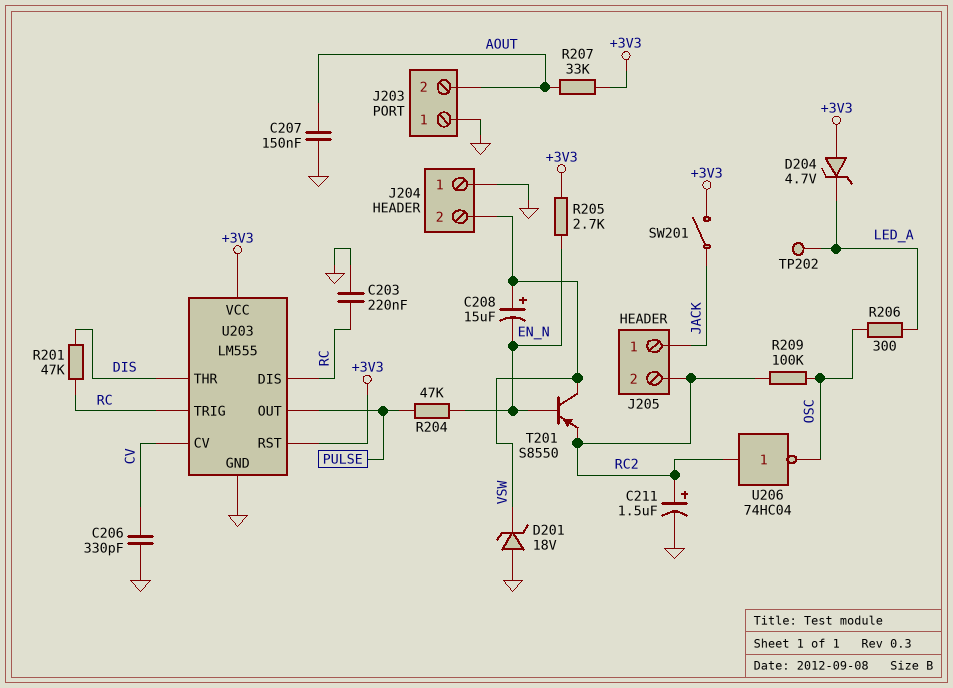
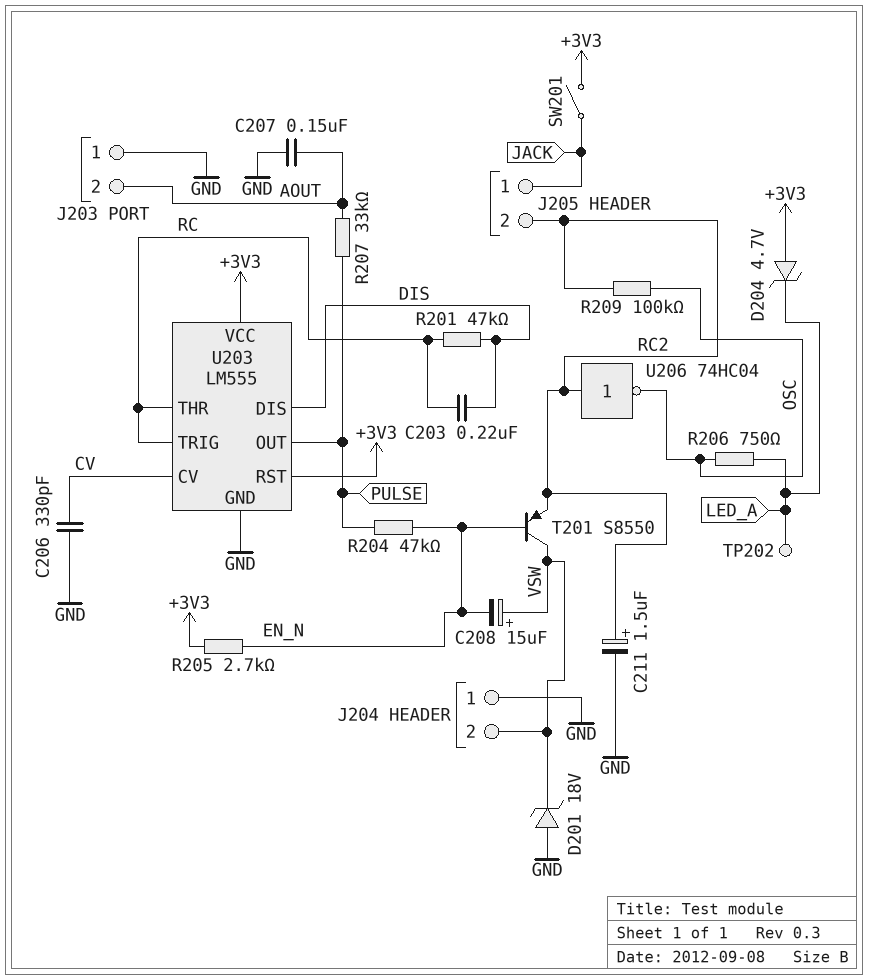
C203: 220nF (GND, RC) -> 220nF (DIS, RC)
R206: 300 (LED_A, OSC) -> 750 (LED_A, OSC)
R207: 33k (+3V3, AOUT) -> 33k (AOUT, PULSE)
U203 pin DIS: RC -> DIS
U203 pin THR: DIS -> RC

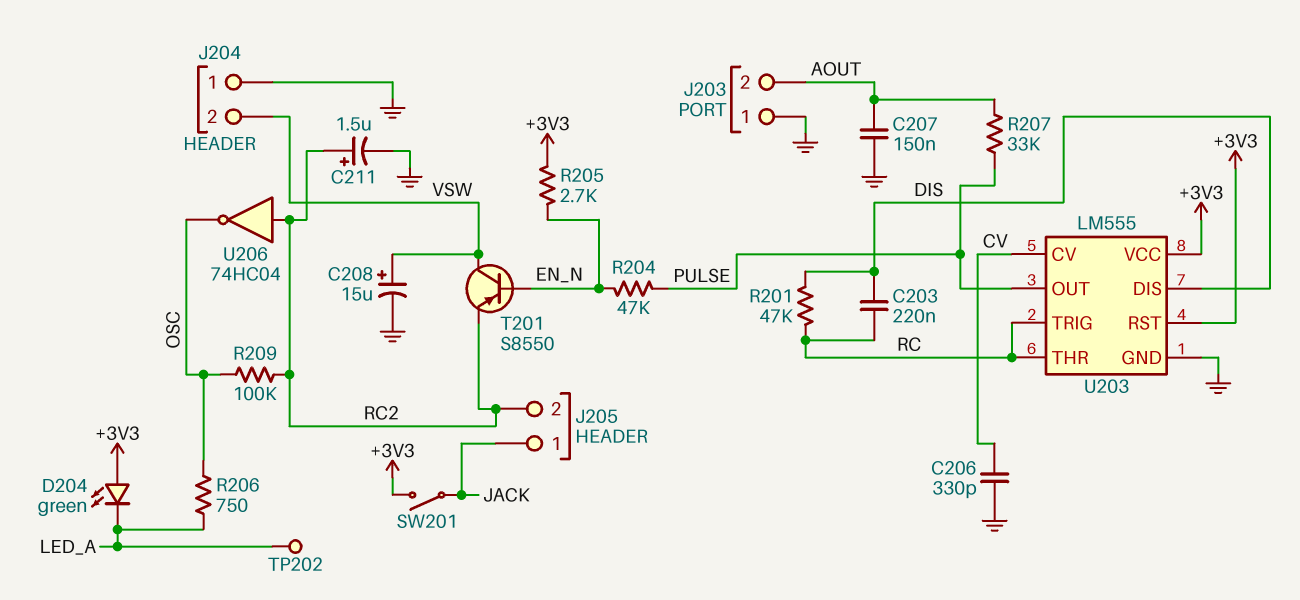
C208: 15uF (plus VSW, minus EN_N) -> 15uF (plus VSW, minus GND)
D201: zener 18V (A GND, K VSW) -> none
D204: zener 4.7V (A +3V3, K LED_A) -> LED green (A +3V3, K LED_A)

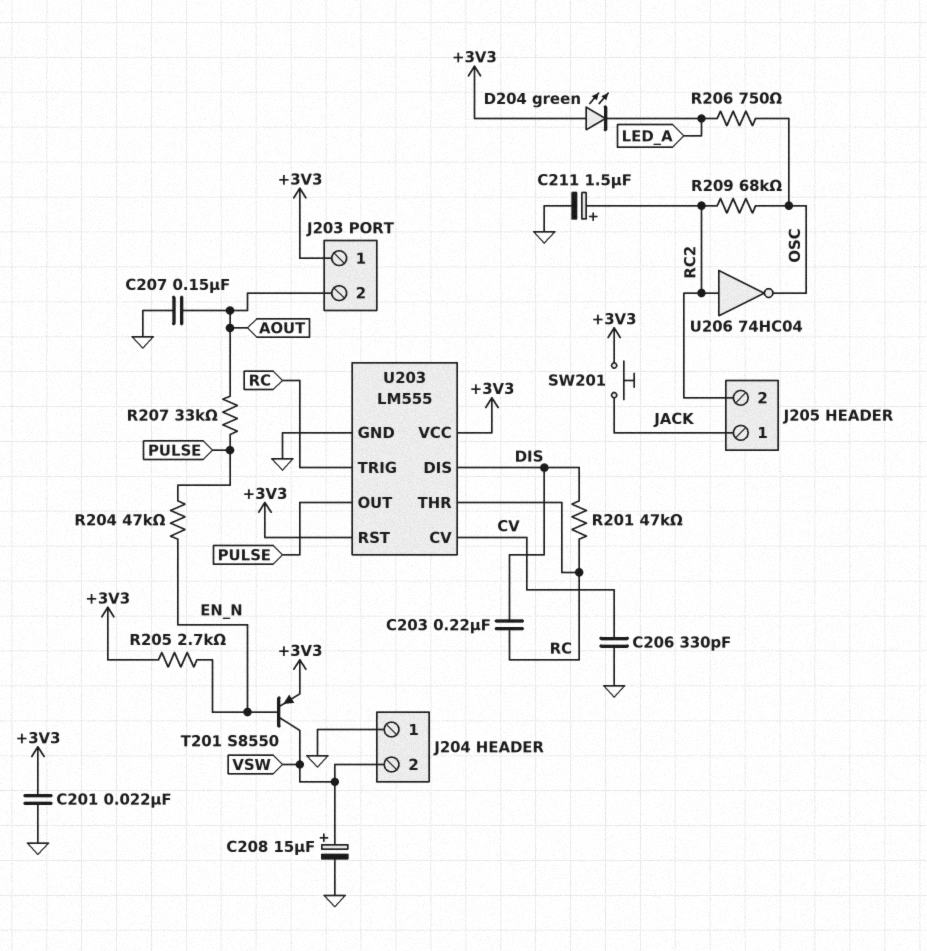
C201: none -> 22nF (+3V3, GND)
J203 pin 1: GND -> +3V3
R209: 100k (OSC, RC2) -> 68k (OSC, RC2)
SW201: switch (+3V3, JACK) -> button (+3V3, JACK)
T201: PNP S8550 (B EN_N, C VSW, E RC2) -> PNP S8550 (B EN_N, C VSW, E +3V3)
TP202: test point (LED_A) -> none

